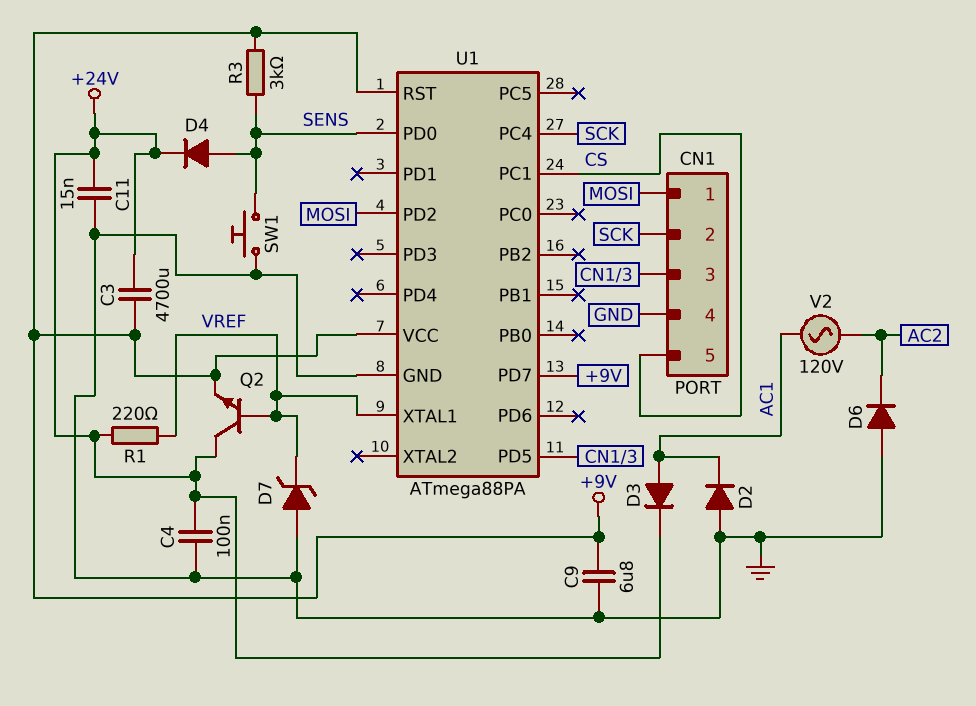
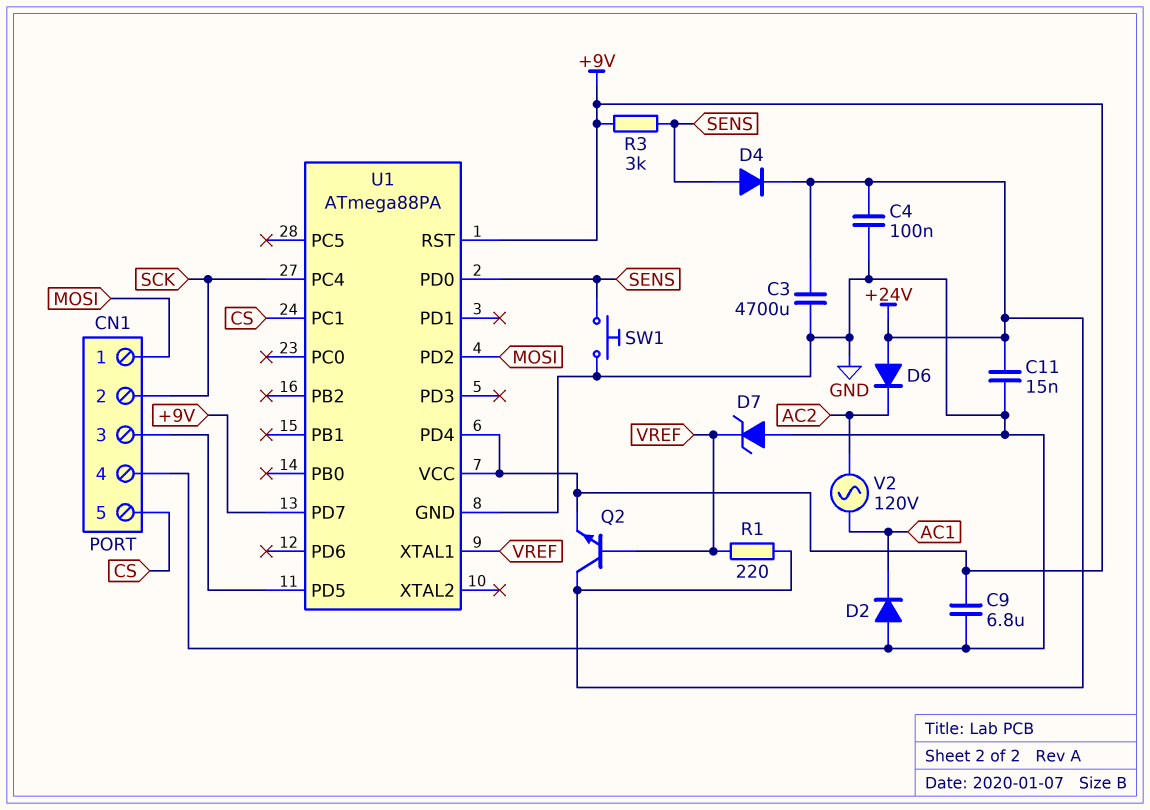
C3: 4700uF (+9V, +24V) -> 4700uF (+24V, GND)
D3: diode (A AC1, K +24V) -> none
D6: diode (A GND, K AC2) -> diode (A +24V, K AC2)
U1 pin PD4: none -> +9V

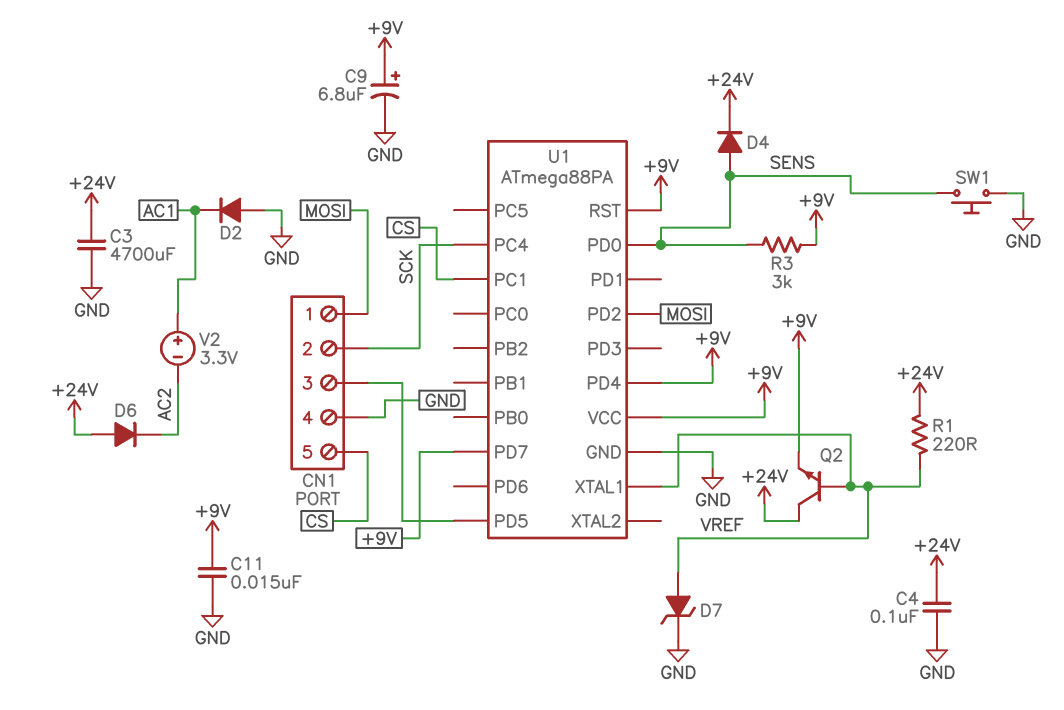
C9: 6.8uF (+9V, GND) -> 6.8uF (plus +9V, minus GND)
C11: 15nF (+24V, GND) -> 15nF (+9V, GND)
D7: zener (A GND, K VREF) -> zener (A VREF, K GND)
V2: AC 120V (AC1, AC2) -> 3.3V (plus AC1, minus AC2)

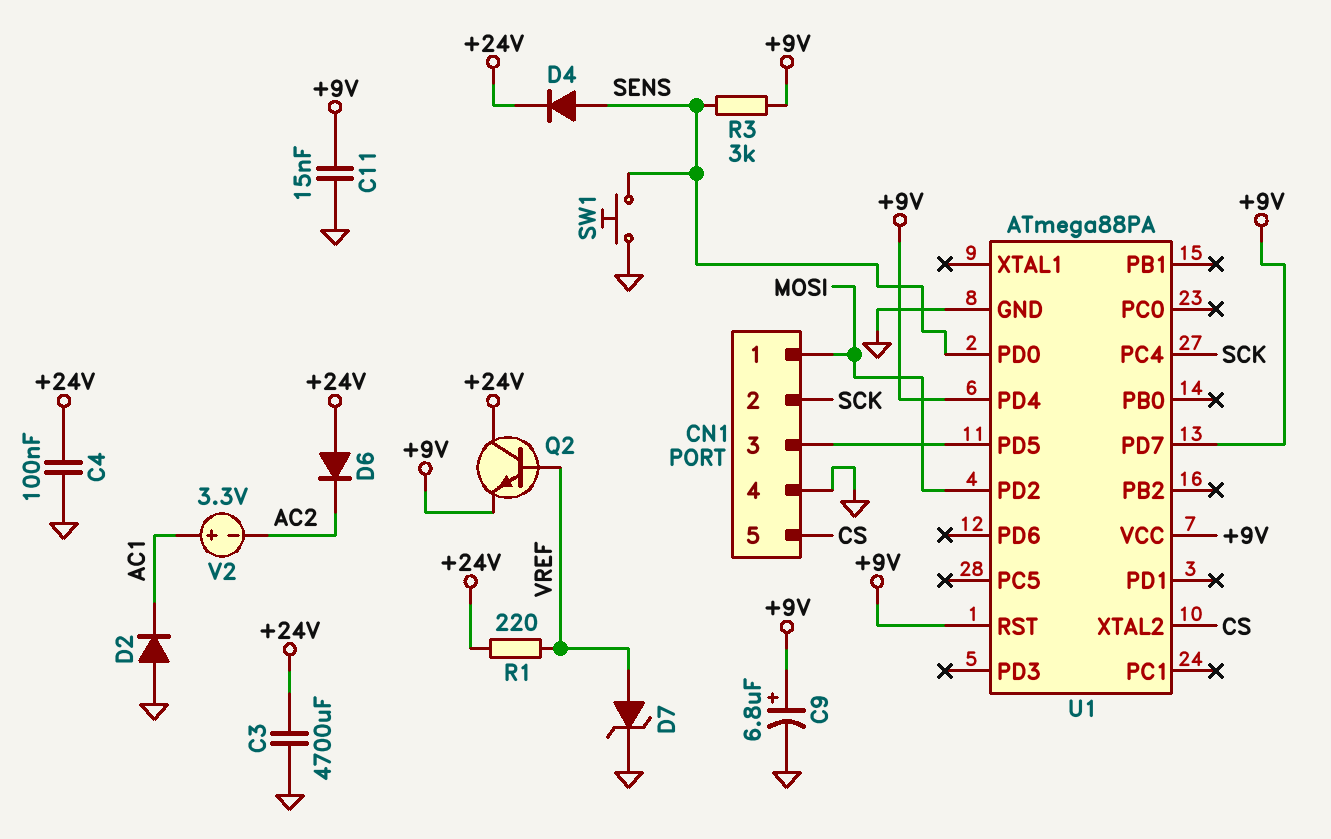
U1 pin PC1: CS -> none
U1 pin XTAL1: VREF -> none
U1 pin XTAL2: none -> CS

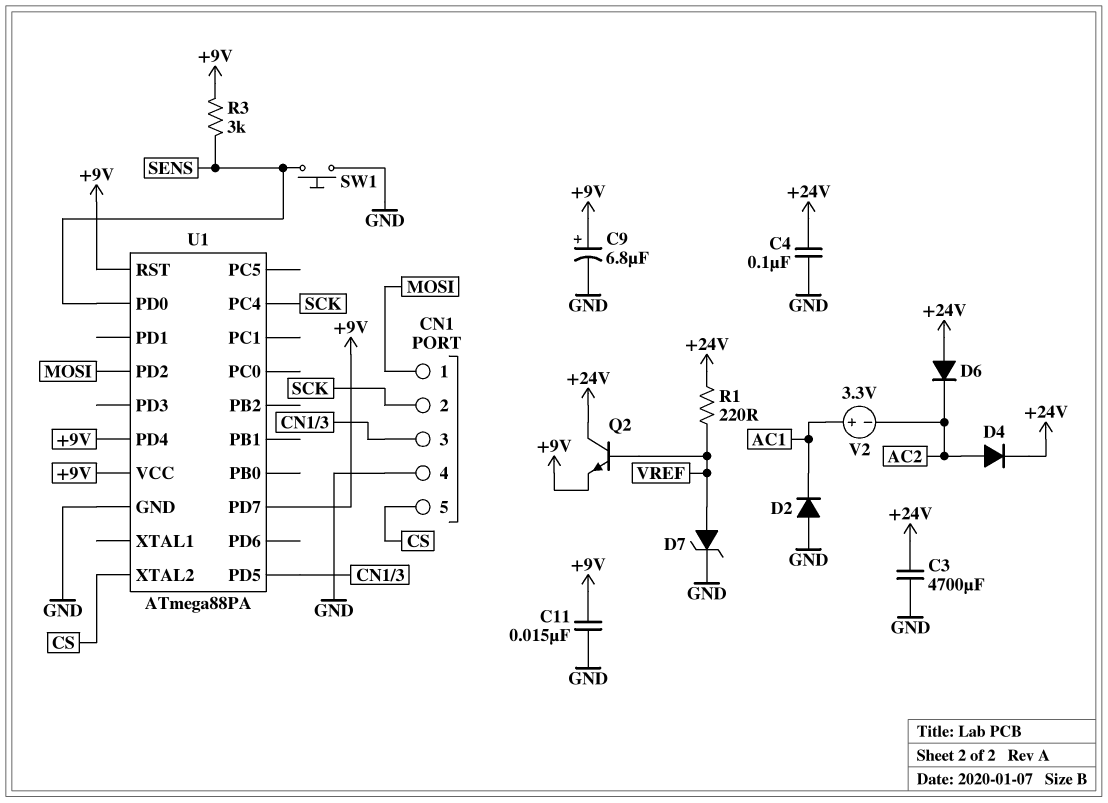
D4: diode (A SENS, K +24V) -> diode (A AC2, K +24V)

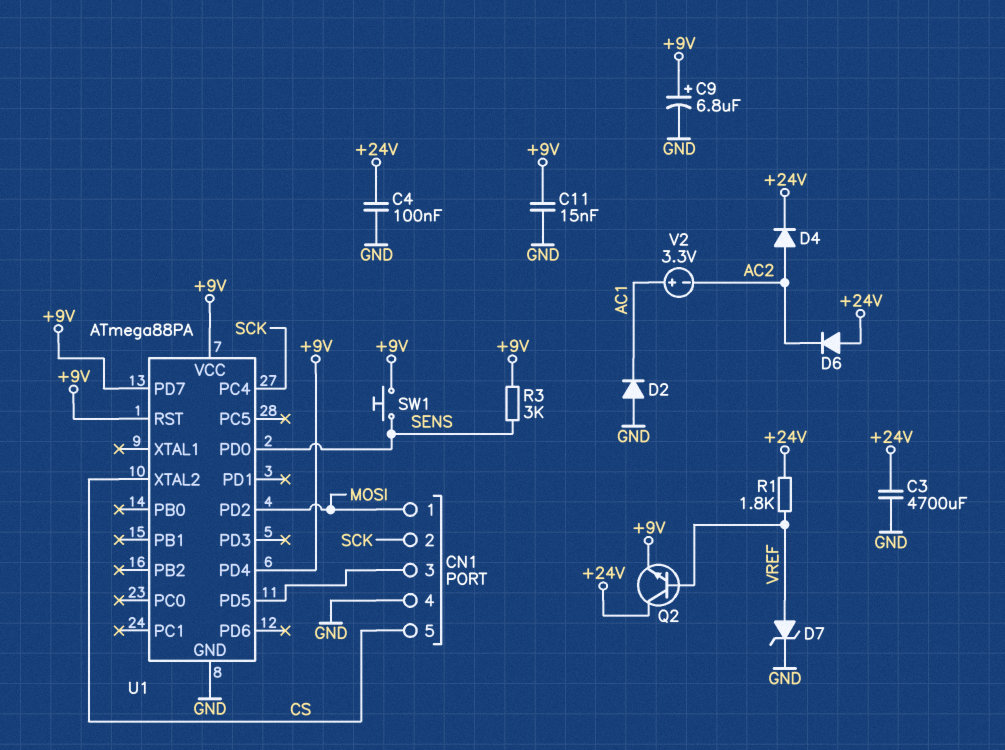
R1: 220 (+24V, VREF) -> 1.8k (+24V, VREF)
SW1: button (GND, SENS) -> button (+9V, SENS)

